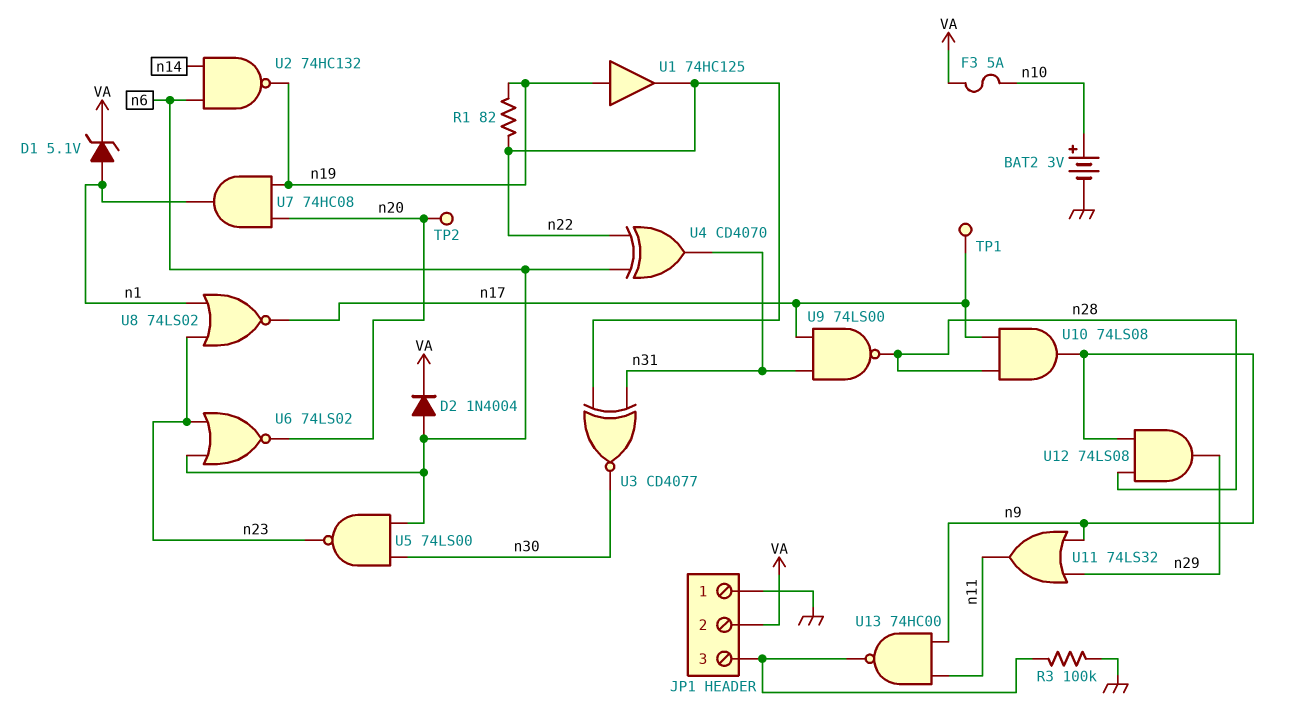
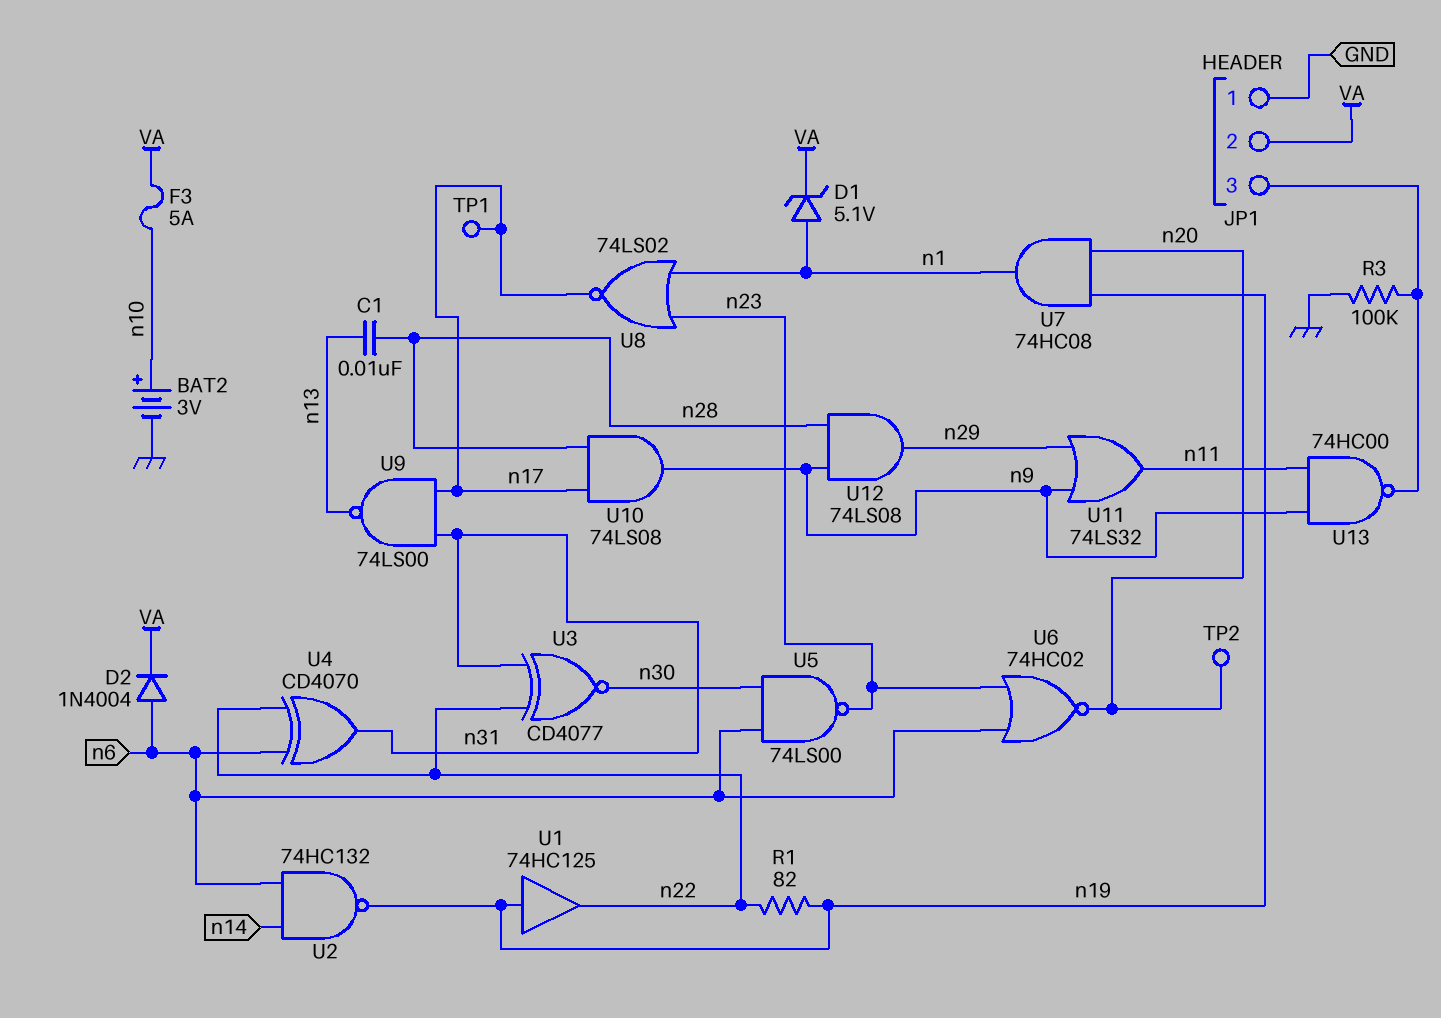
C1: none -> 10nF (n13, n28)
U6: NOR 74LS02 (in n6, in n23, out n20) -> NOR 74HC02 (in n6, in n23, out n20)
U9: NAND 74LS00 (in n17, in n31, out n28) -> NAND 74LS00 (in n17, in n31, out n13)

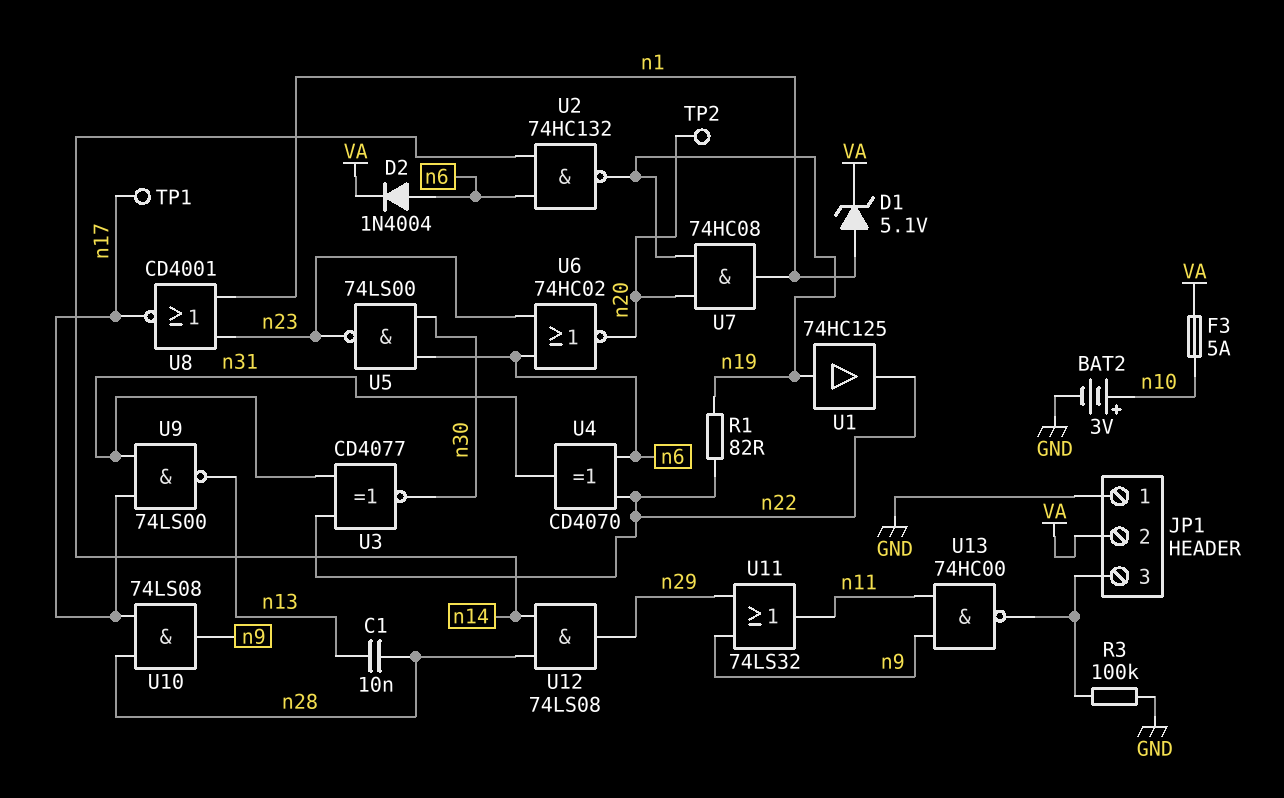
U8: NOR 74LS02 (in n1, in n23, out n17) -> NOR CD4001 (in n1, in n23, out n17)
U12: AND 74LS08 (in n9, in n28, out n29) -> AND 74LS08 (in n14, in n28, out n29)

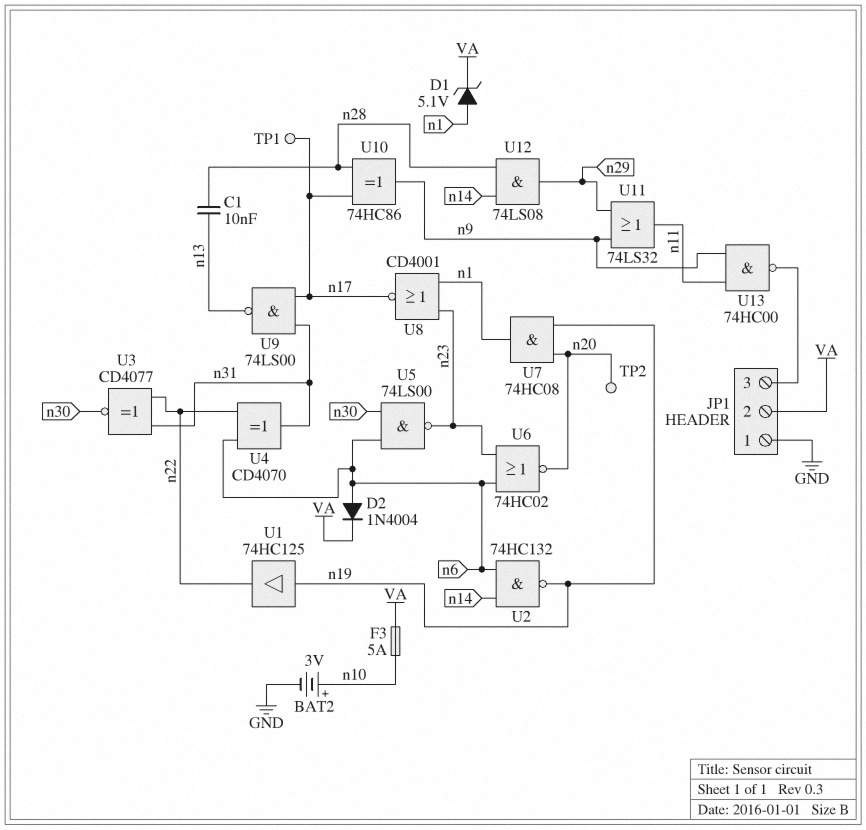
R1: 82 (n19, n22) -> none
R3: 100k (GND, JP1/3) -> none
U10: AND 74LS08 (in n17, in n28, out n9) -> XOR 74HC86 (in n17, in n28, out n9)

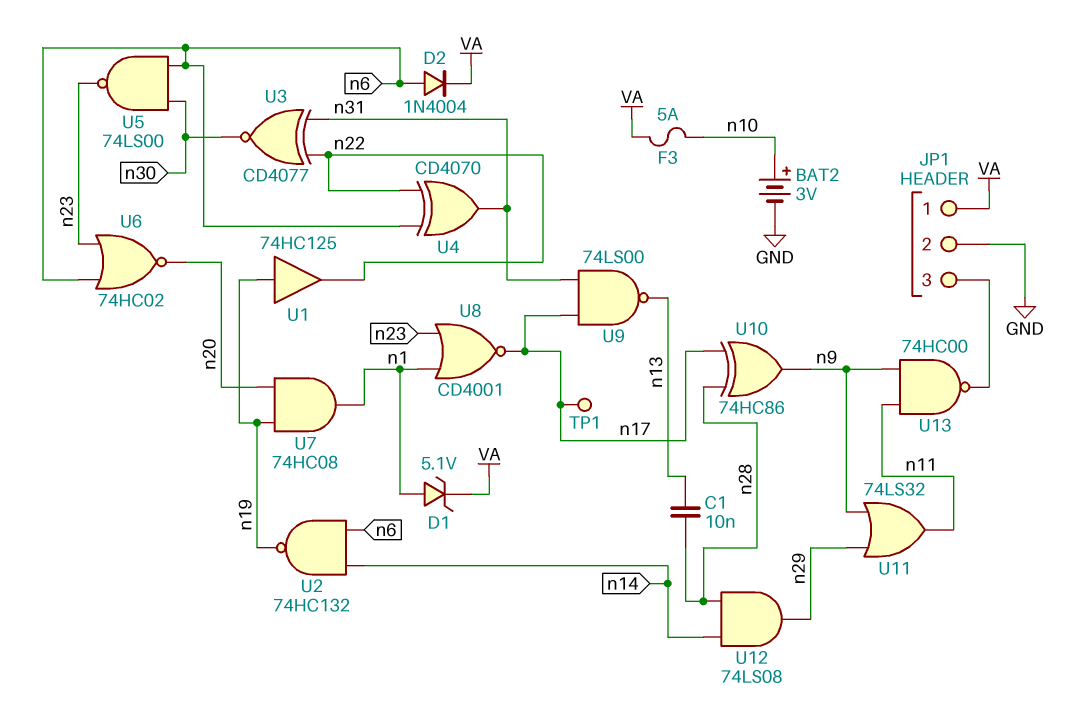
JP1 pin 1: GND -> VA
JP1 pin 2: VA -> GND
TP2: test point (n20) -> none

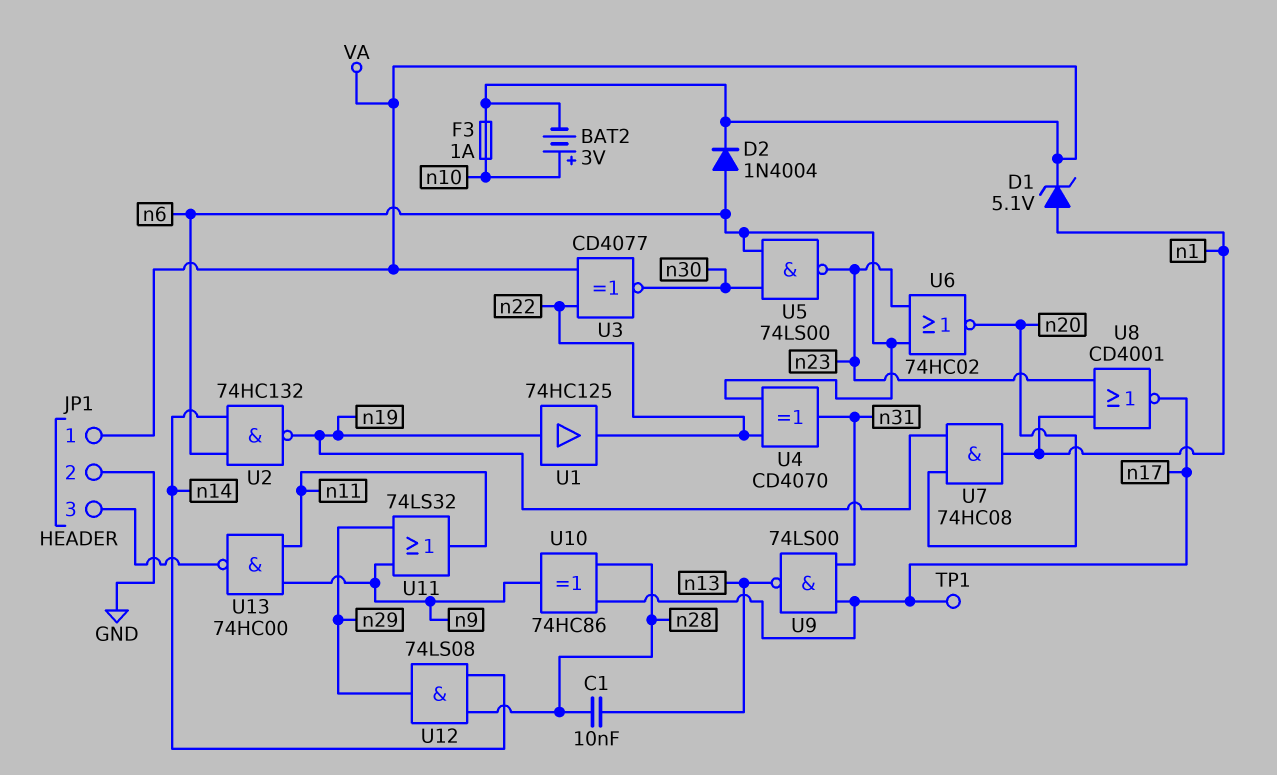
BAT2: 3V (plus n10, minus GND) -> 3V (plus n10, minus VA)
F3: 5A (VA, n10) -> 1A (VA, n10)
U3: XNOR CD4077 (in n22, in n31, out n30) -> XNOR CD4077 (in VA, in n22, out n30)

